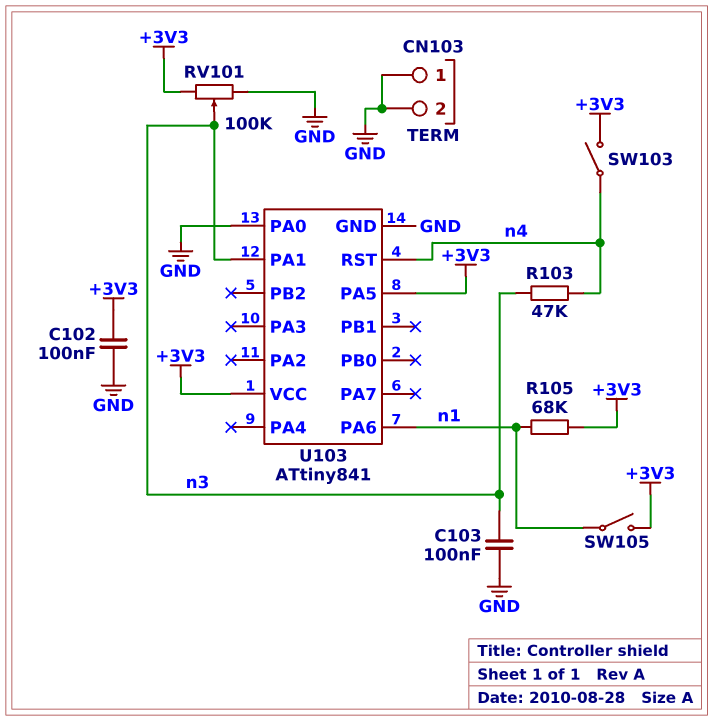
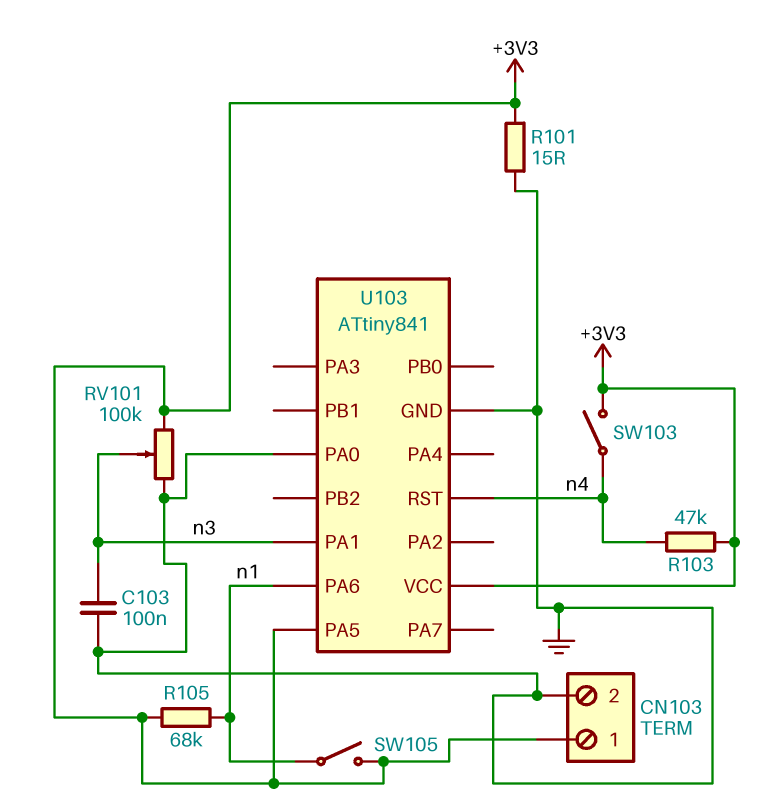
C102: 100nF (+3V3, GND) -> none
CN103 pin 1: GND -> +3V3
R101: none -> 15 (+3V3, GND)
R103: 47k (n3, n4) -> 47k (+3V3, n4)

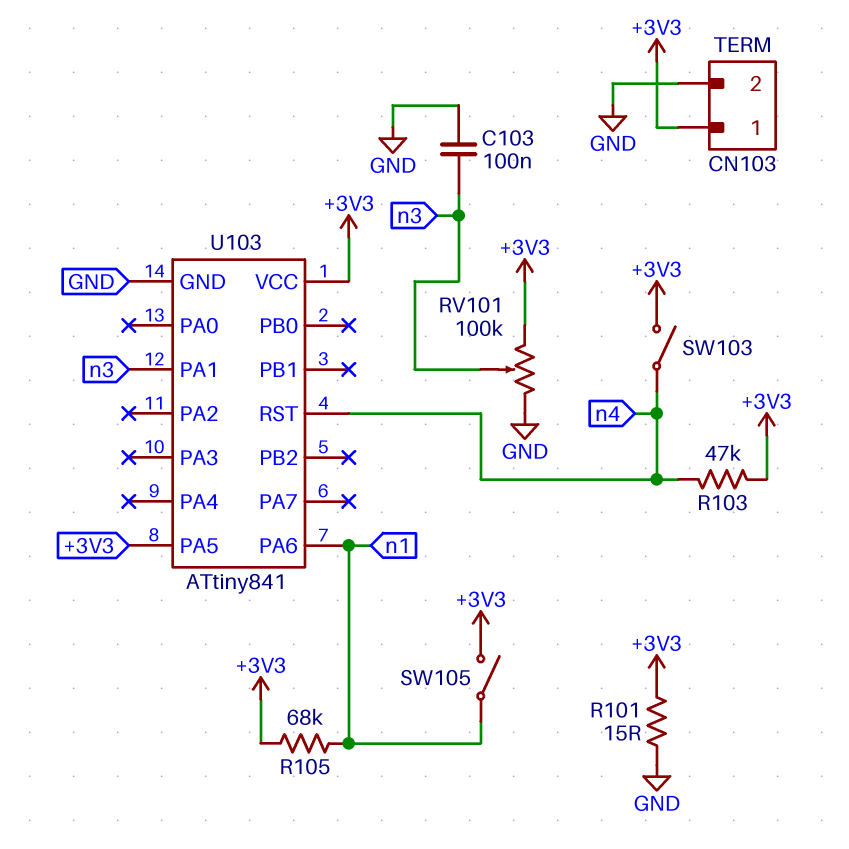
U103 pin PA0: GND -> none

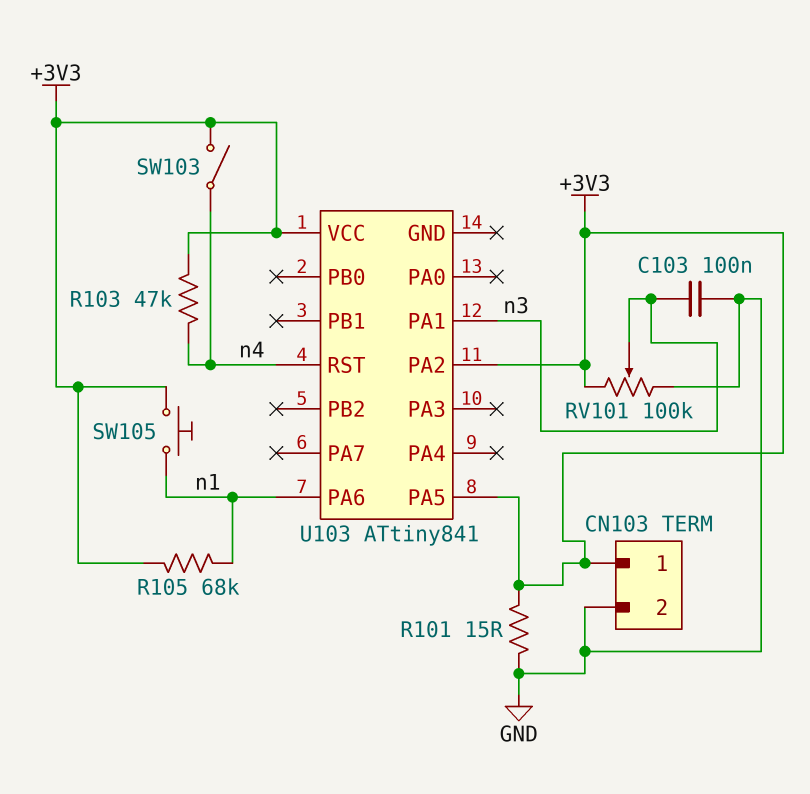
SW105: switch (+3V3, n1) -> button (+3V3, n1)
U103 pin GND: GND -> none
U103 pin PA2: none -> +3V3

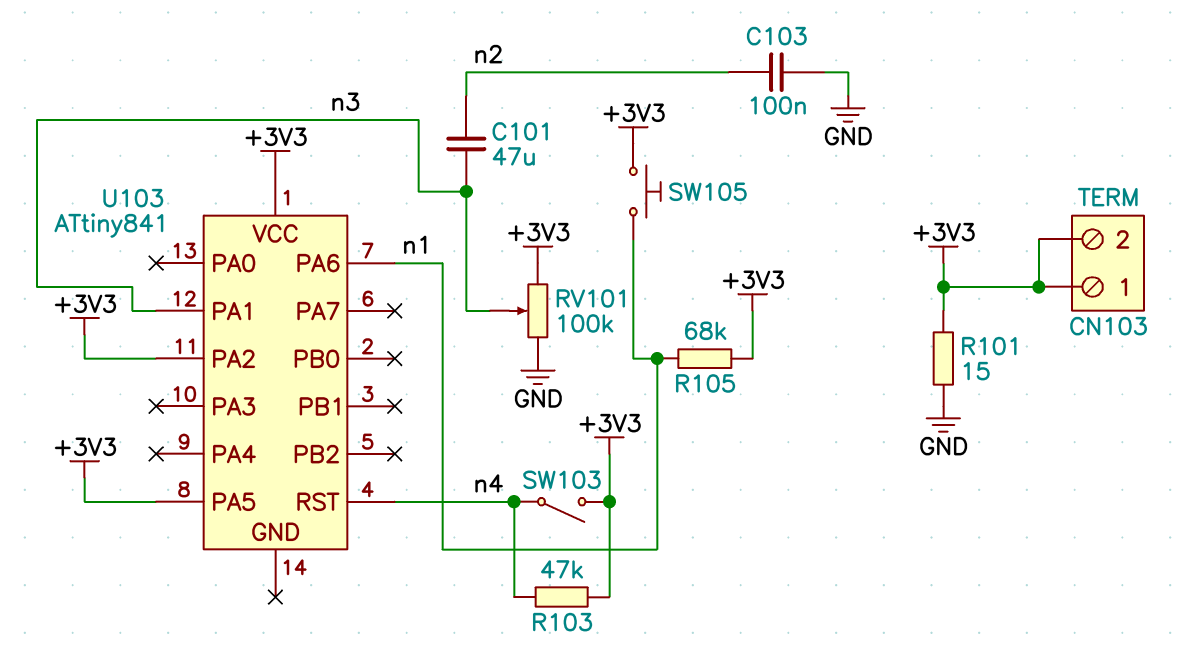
C101: none -> 47uF (n2, n3)
C103: 100nF (GND, n3) -> 100nF (GND, n2)
CN103 pin 2: GND -> +3V3

